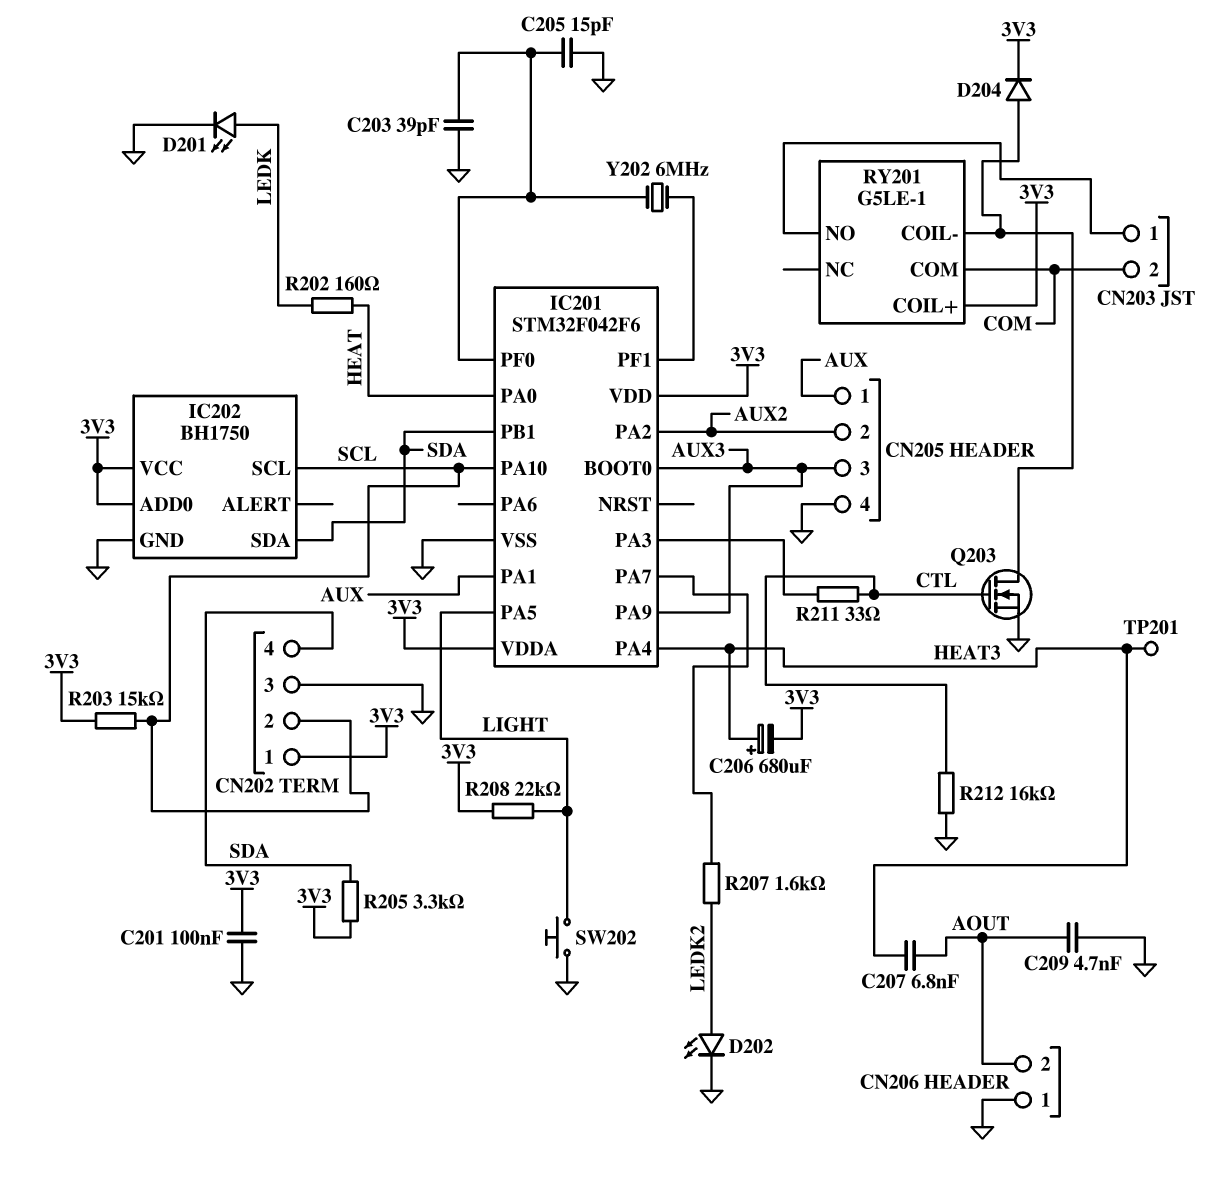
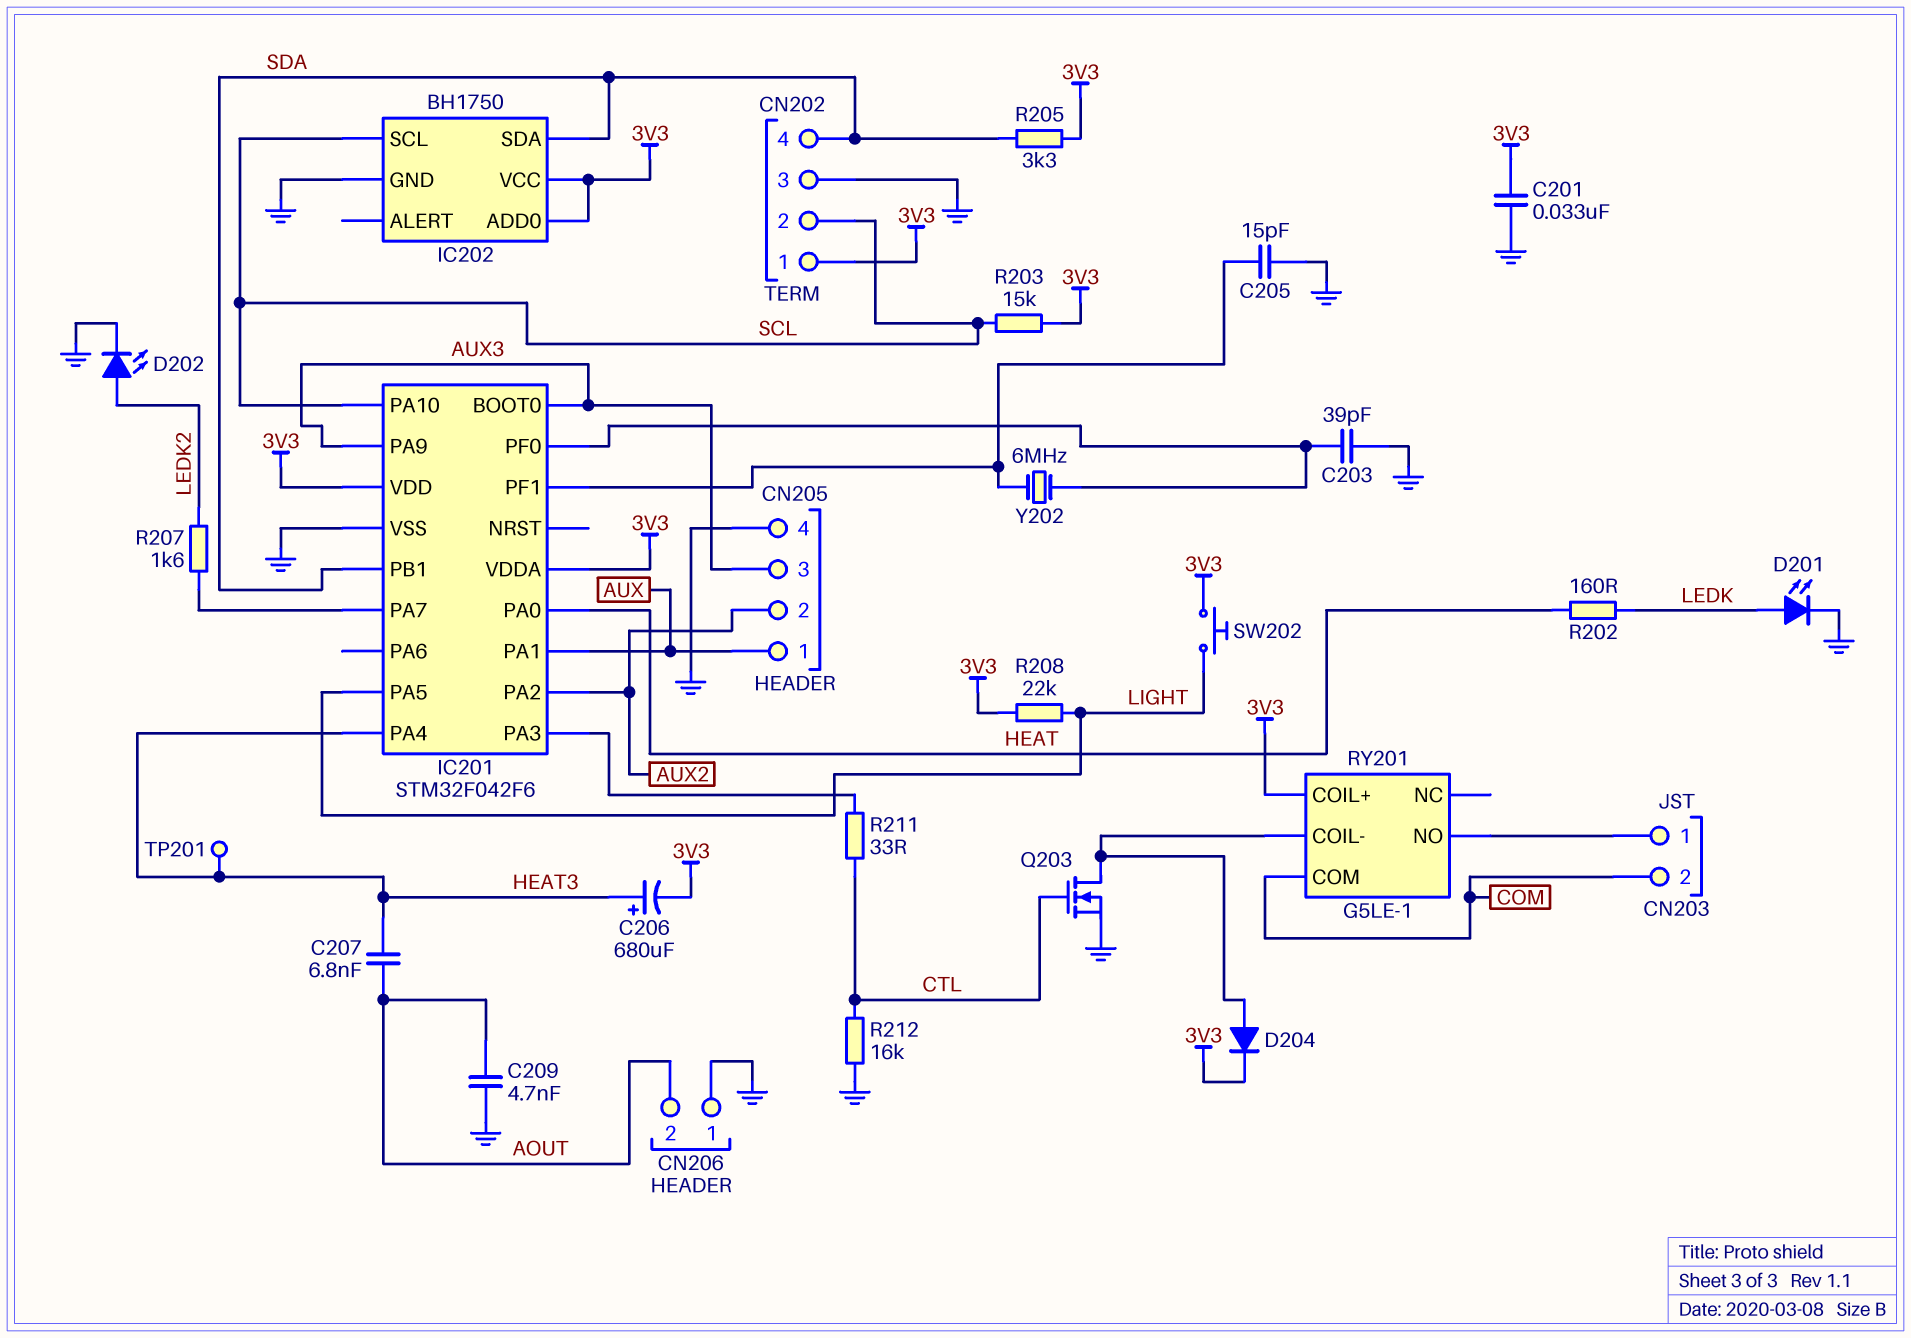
C201: 100nF (3V3, GND) -> 33nF (3V3, GND)
C205: 15pF (GND, IC201/PF0) -> 15pF (GND, IC201/PF1)
SW202: button (GND, LIGHT) -> button (3V3, LIGHT)

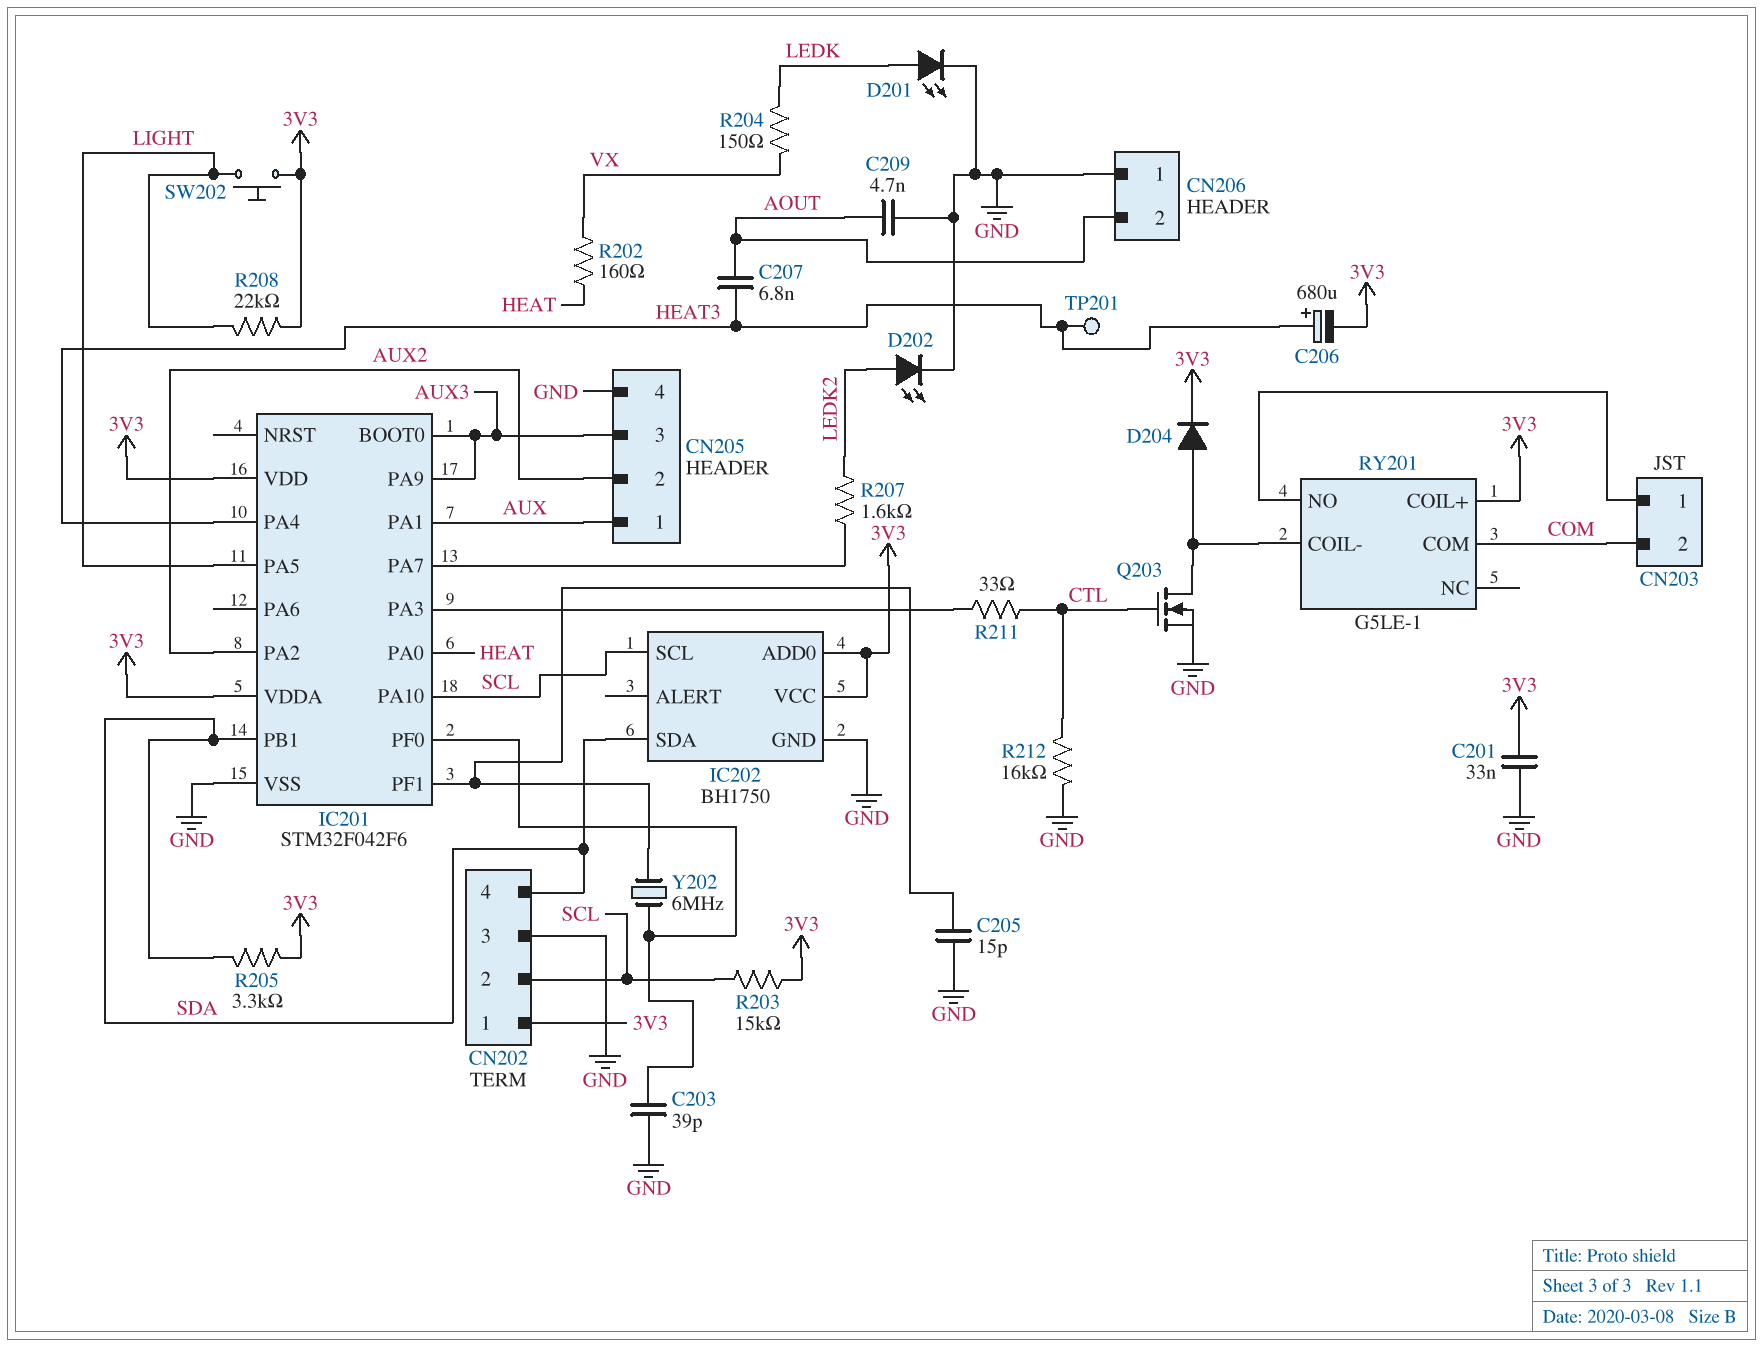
R202: 160 (HEAT, LEDK) -> 160 (HEAT, VX)
R204: none -> 150 (LEDK, VX)

